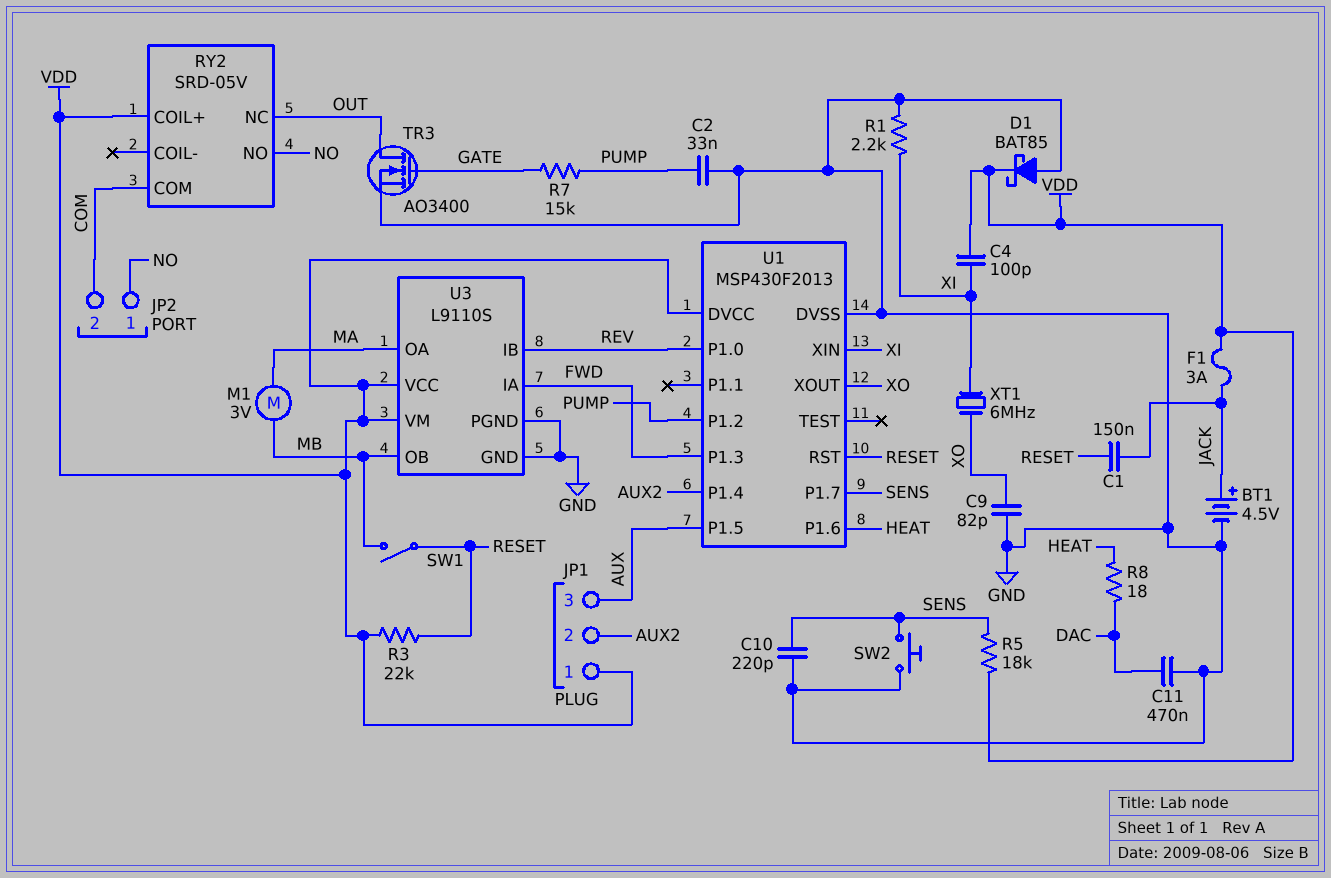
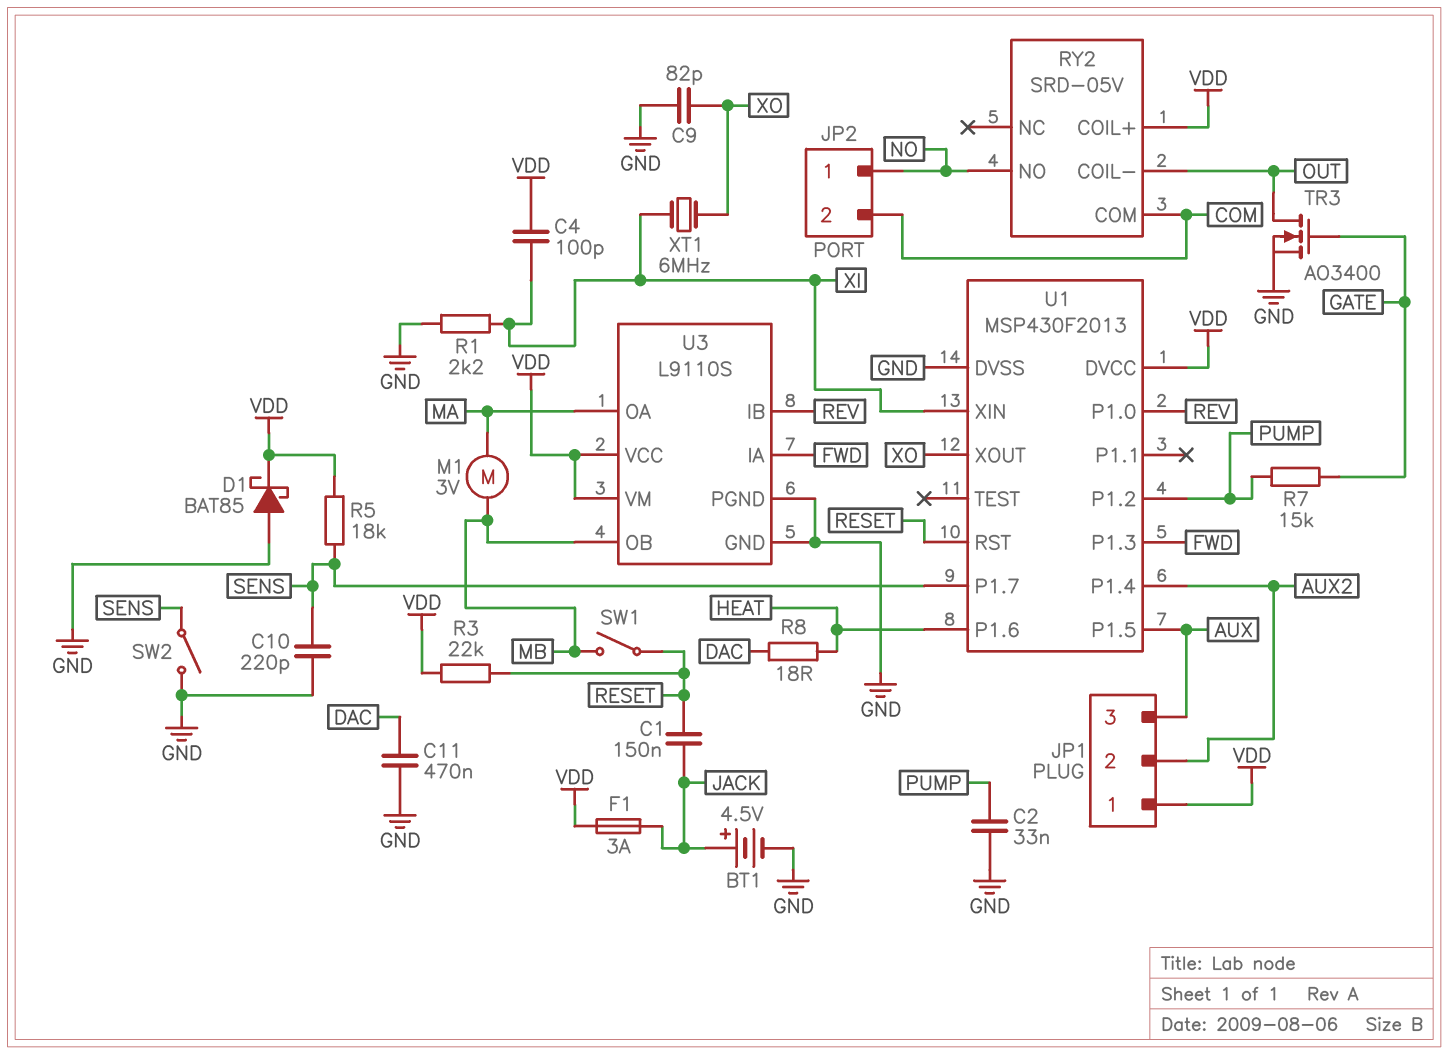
RY2 pin COIL-: none -> OUT
RY2 pin NC: OUT -> none
SW2: button (GND, SENS) -> switch (GND, SENS)

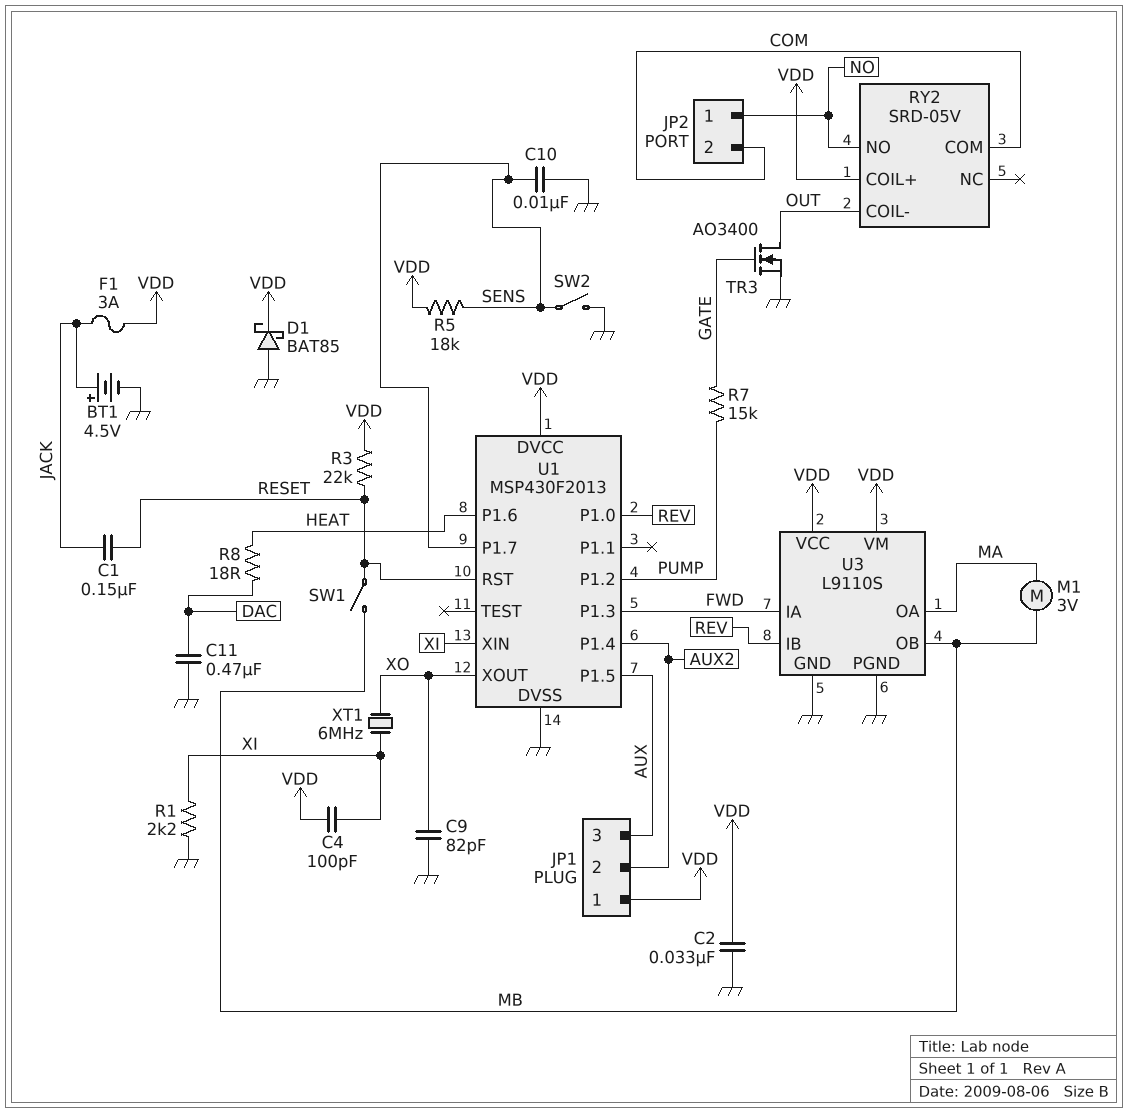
C2: 33nF (GND, PUMP) -> 33nF (GND, VDD)
C10: 220pF (GND, SENS) -> 10nF (GND, SENS)

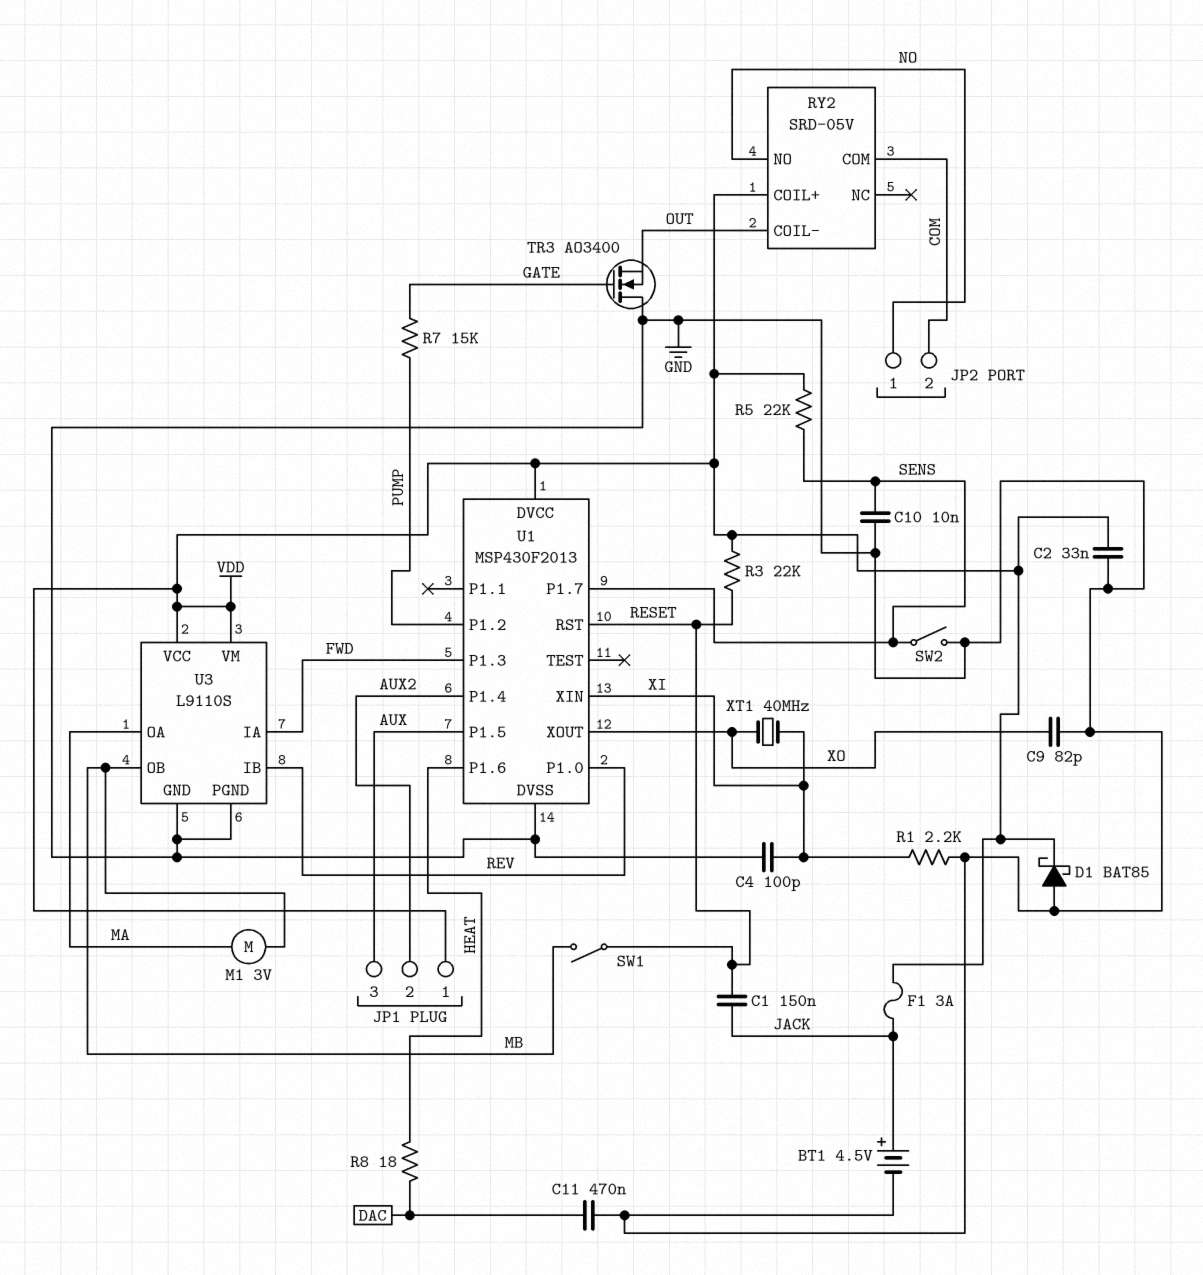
C4: 100pF (VDD, XI) -> 100pF (GND, XI)
R5: 18k (SENS, VDD) -> 22k (SENS, VDD)
TR3: NMOS AO3400 (G GATE, D OUT, S GND) -> NMOS AO3400 (G GATE, D GND, S OUT)
XT1: 6MHz (XI, XO) -> 40MHz (XI, XO)

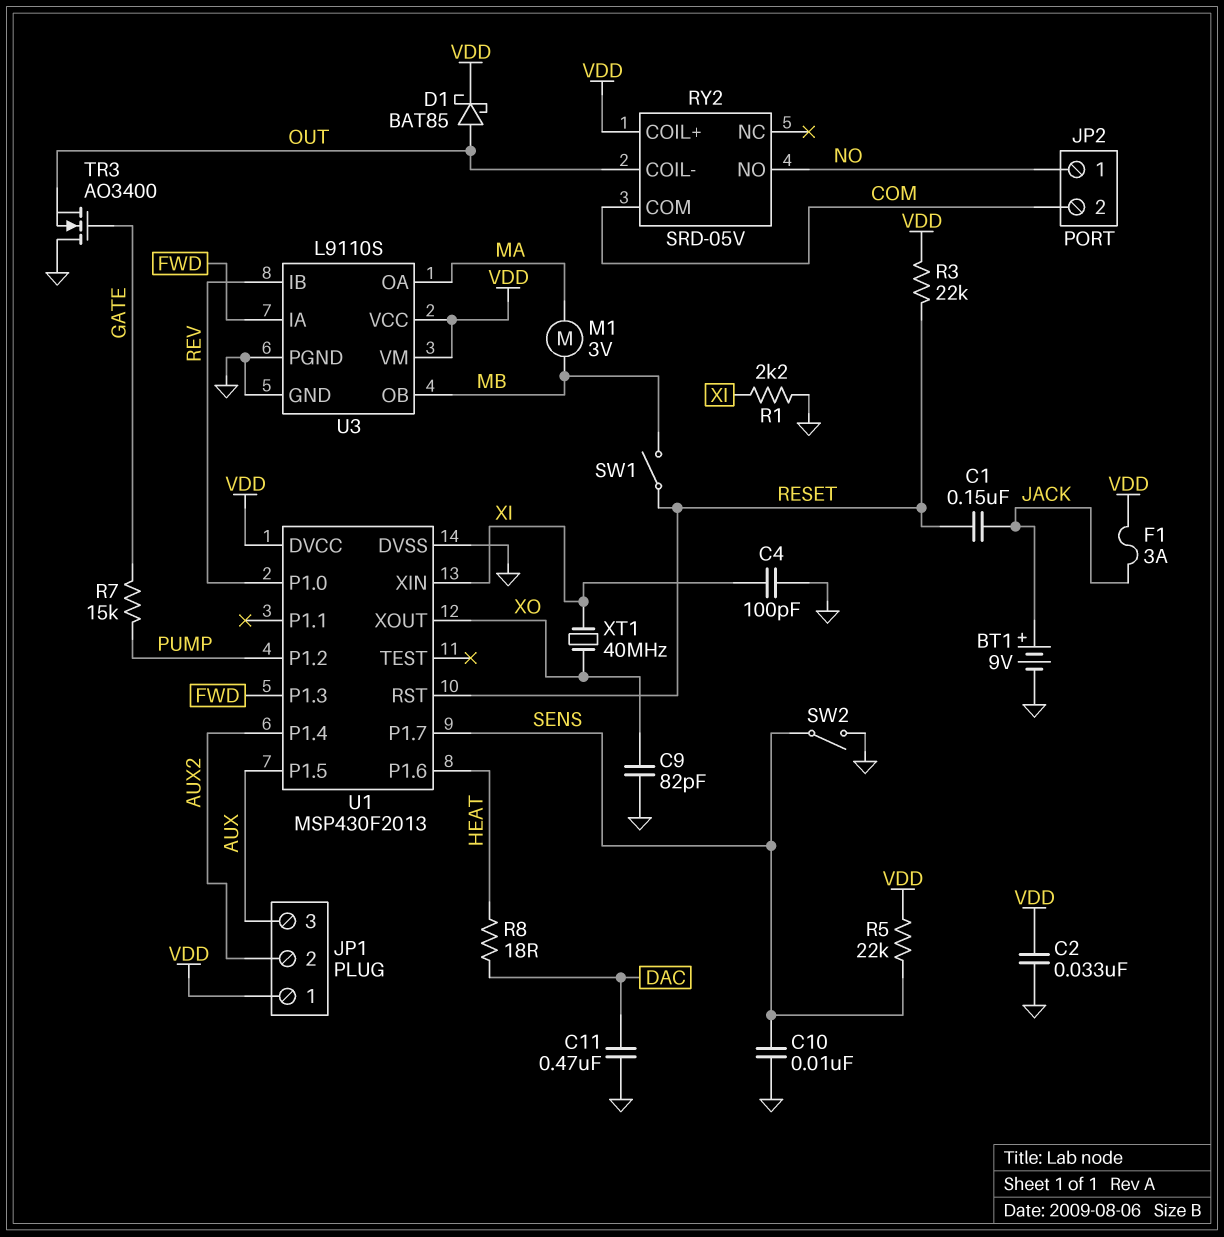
BT1: 4.5V (plus JACK, minus GND) -> 9V (plus JACK, minus GND)
D1: schottky BAT85 (A GND, K VDD) -> schottky BAT85 (A OUT, K VDD)

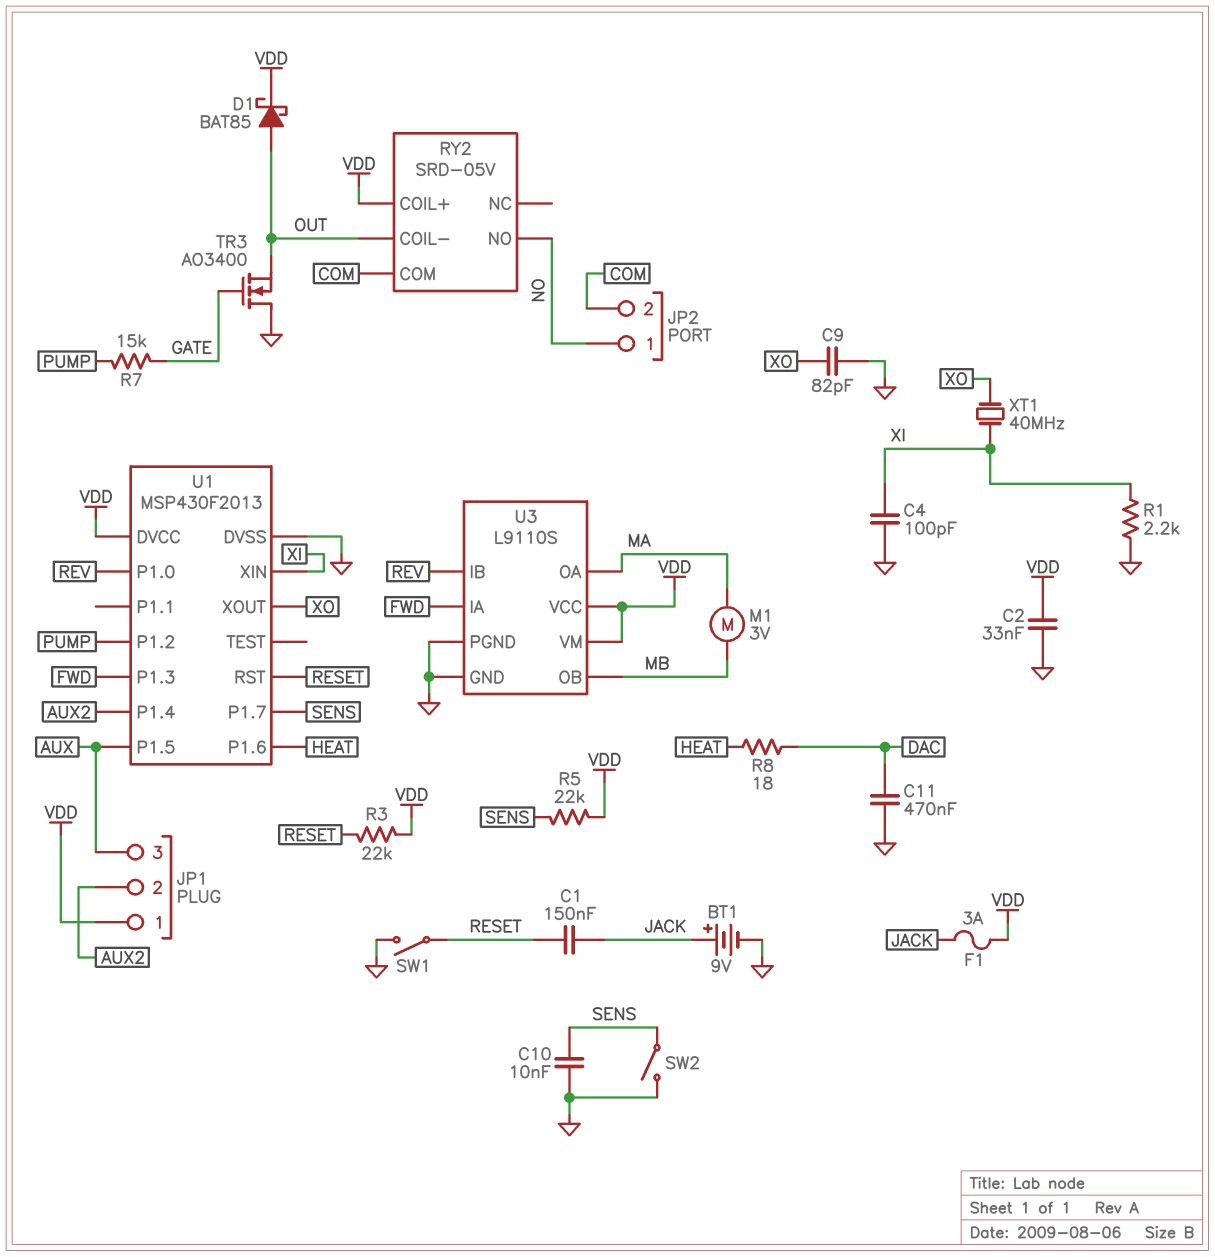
SW1: switch (MB, RESET) -> switch (GND, RESET)

